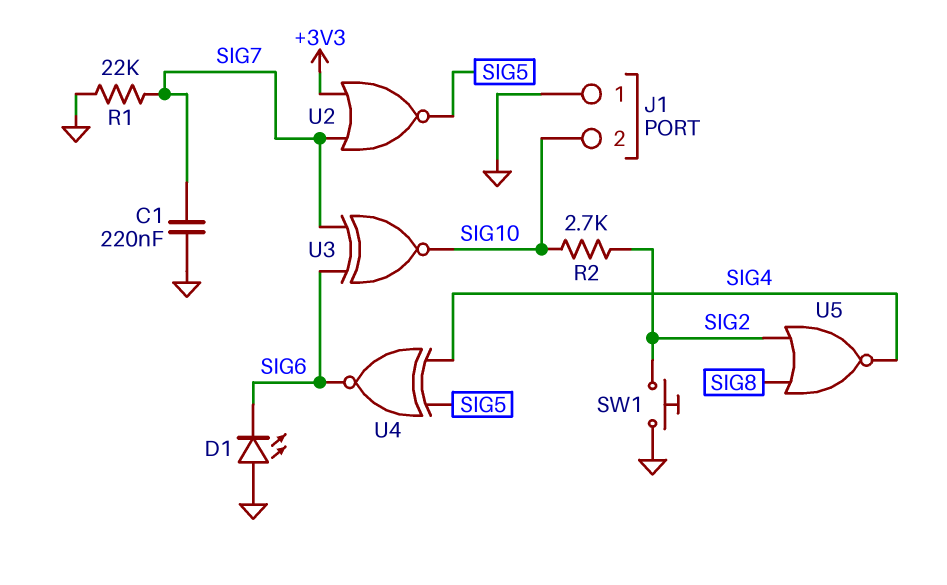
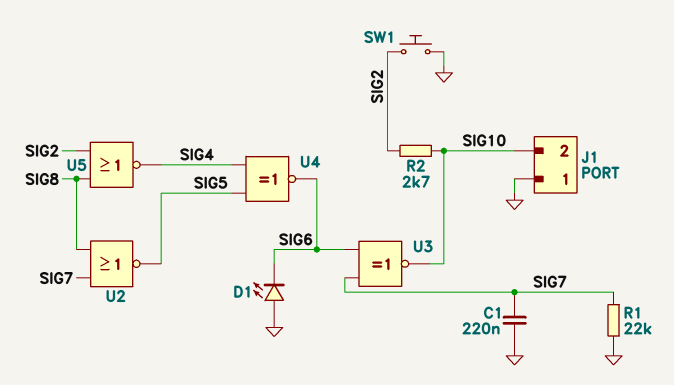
U2: NOR (in +3V3, in SIG7, out SIG5) -> NOR (in SIG7, in SIG8, out SIG5)

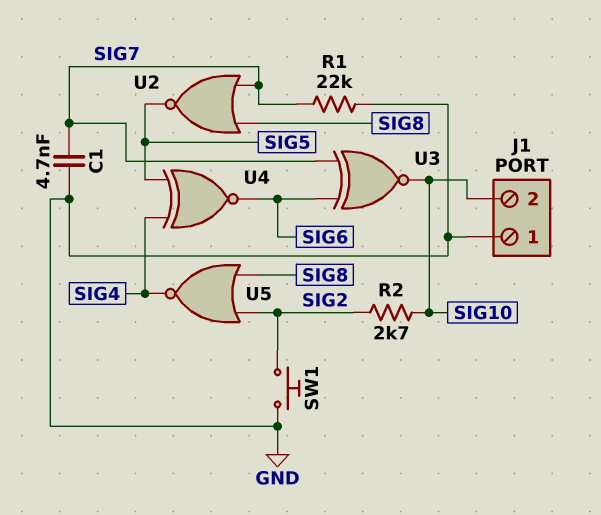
C1: 220nF (GND, SIG7) -> 4.7nF (GND, SIG7)
D1: LED (A GND, K SIG6) -> none

